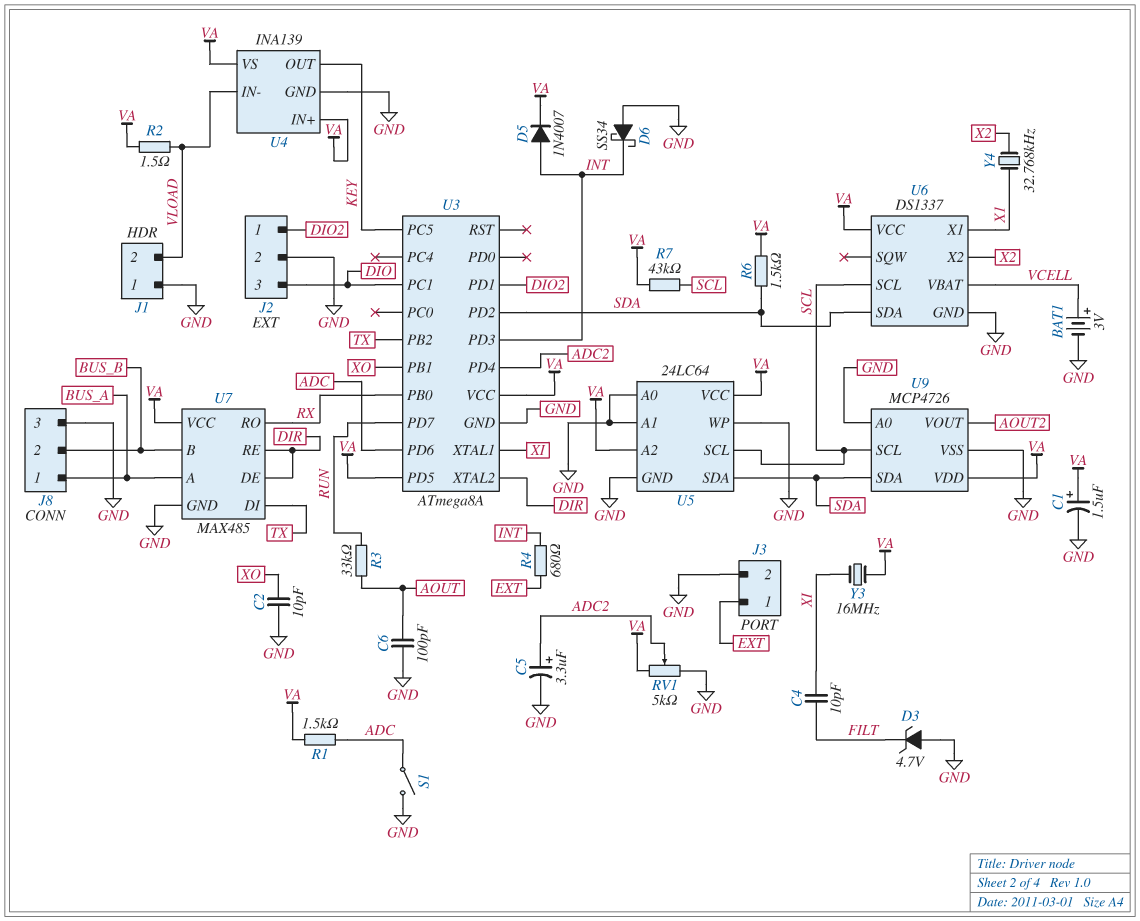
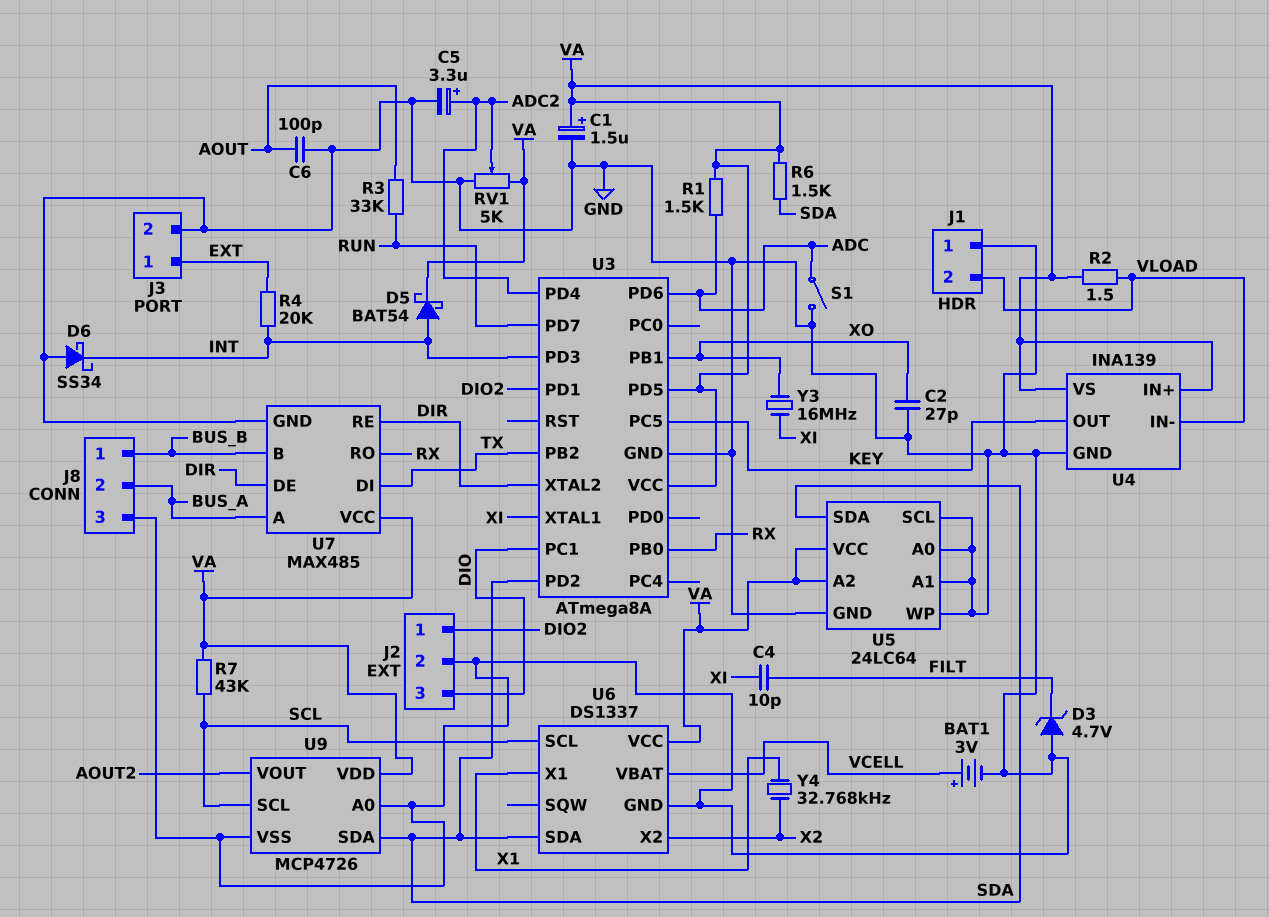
C2: 10pF (GND, XO) -> 27pF (GND, XO)
D5: diode 1N4007 (A INT, K VA) -> schottky BAT54 (A INT, K VA)
J8 pin 1: BUS_A -> BUS_B
J8 pin 2: BUS_B -> BUS_A
R4: 680 (EXT, INT) -> 20k (EXT, INT)
U5 pin SCL: SCL -> GND
Y3: 16MHz (VA, XI) -> 16MHz (XI, XO)

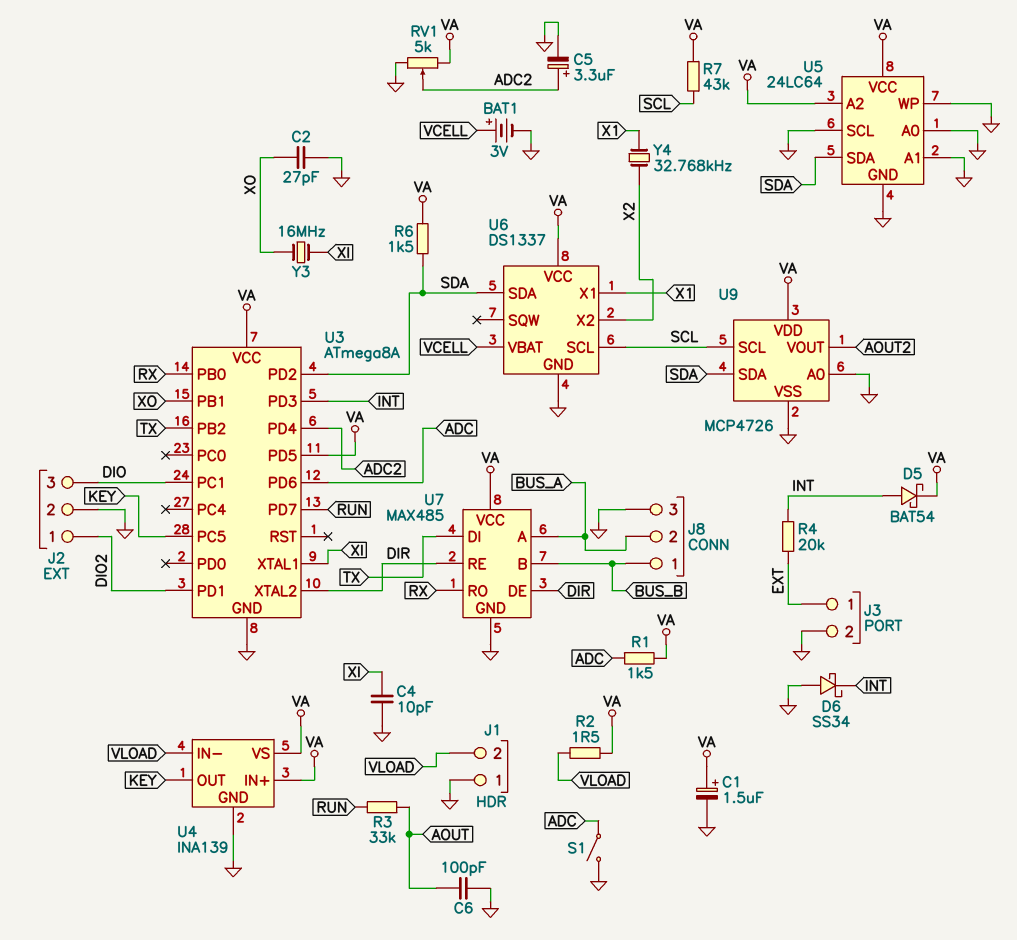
C4: 10pF (FILT, XI) -> 10pF (GND, XI)
D3: zener 4.7V (A GND, K FILT) -> none

